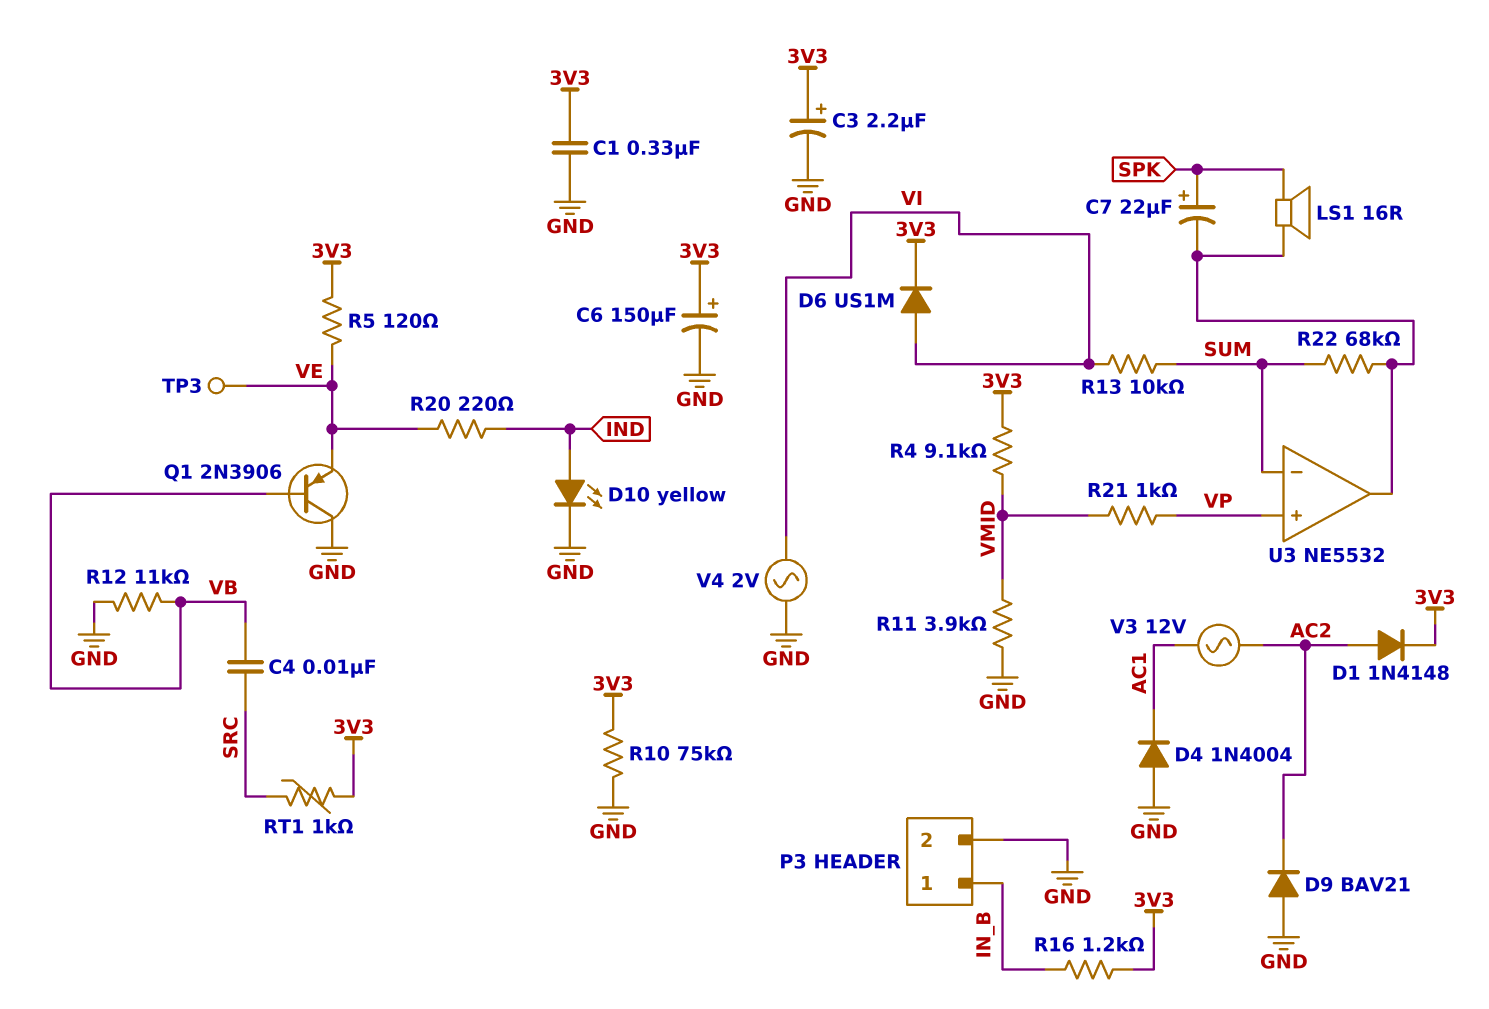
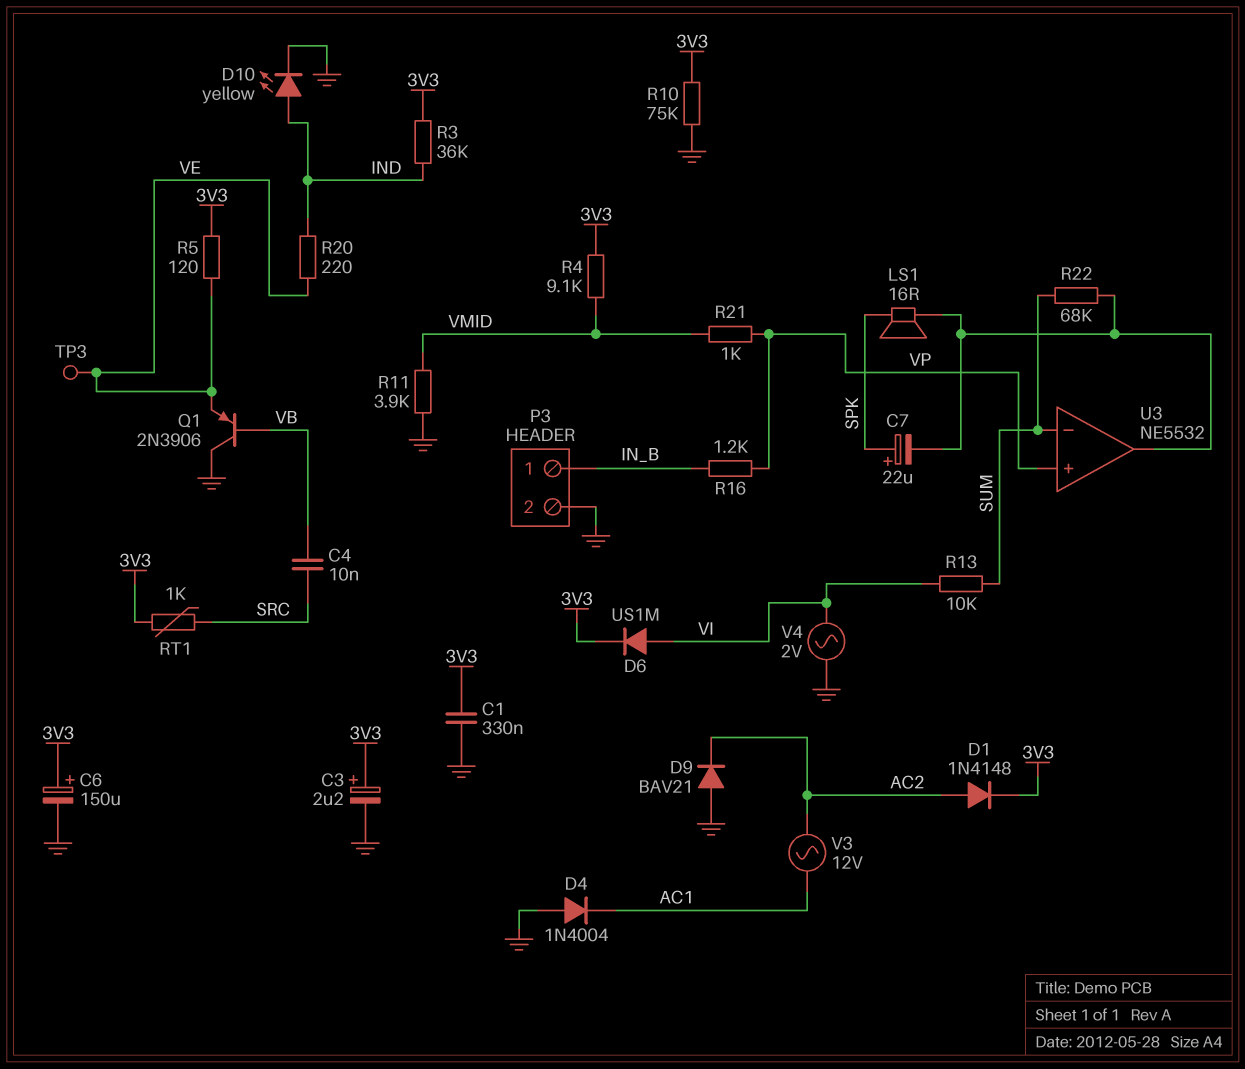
R3: none -> 36k (3V3, IND)
R12: 11k (GND, VB) -> none
R16: 1.2k (3V3, IN_B) -> 1.2k (IN_B, VP)

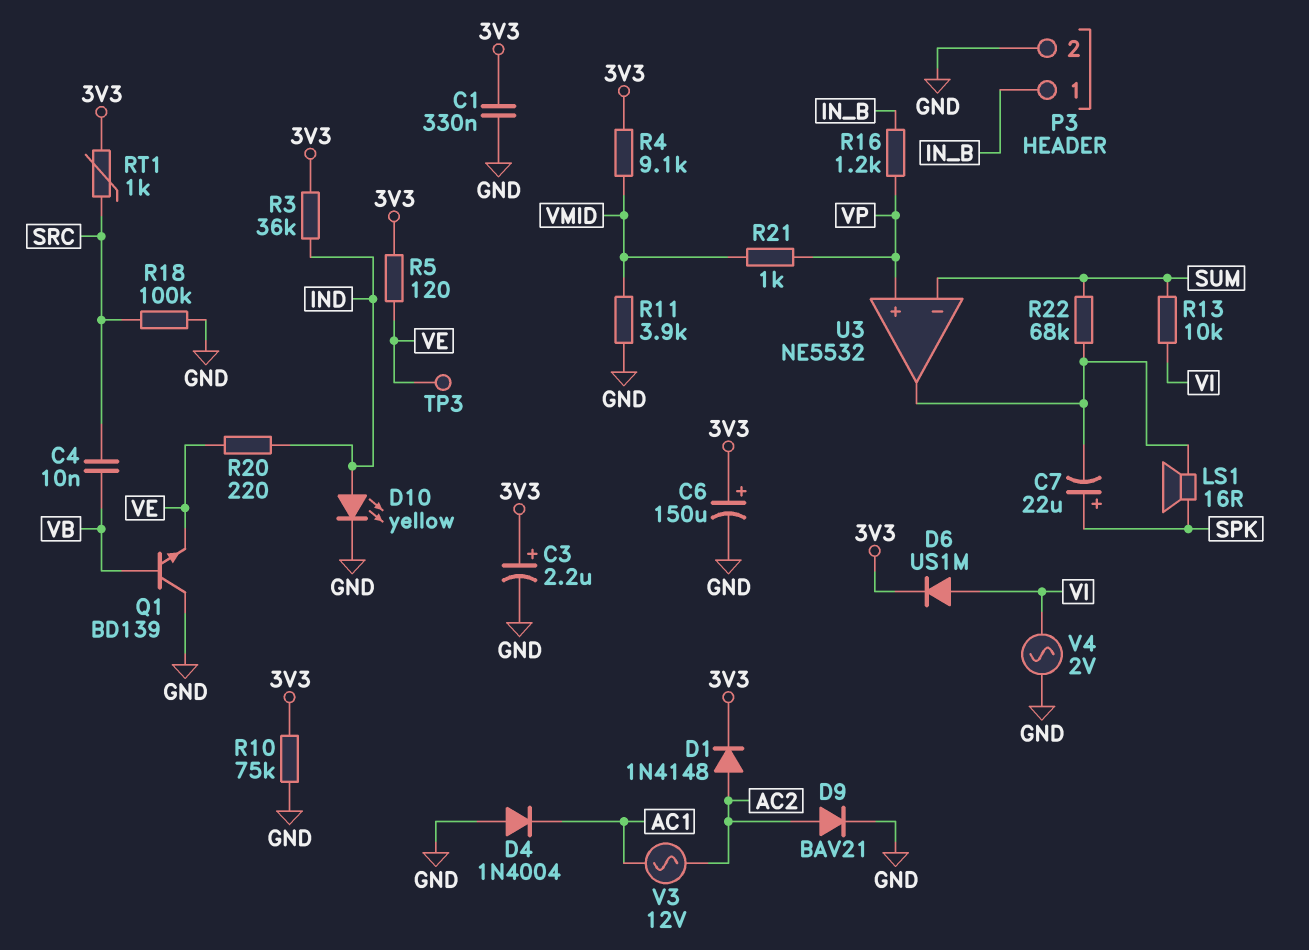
D9: diode BAV21 (A GND, K AC2) -> diode BAV21 (A AC2, K GND)
Q1: PNP 2N3906 (B VB, C GND, E VE) -> NPN BD139 (B VB, C GND, E VE)
R18: none -> 100k (GND, SRC)

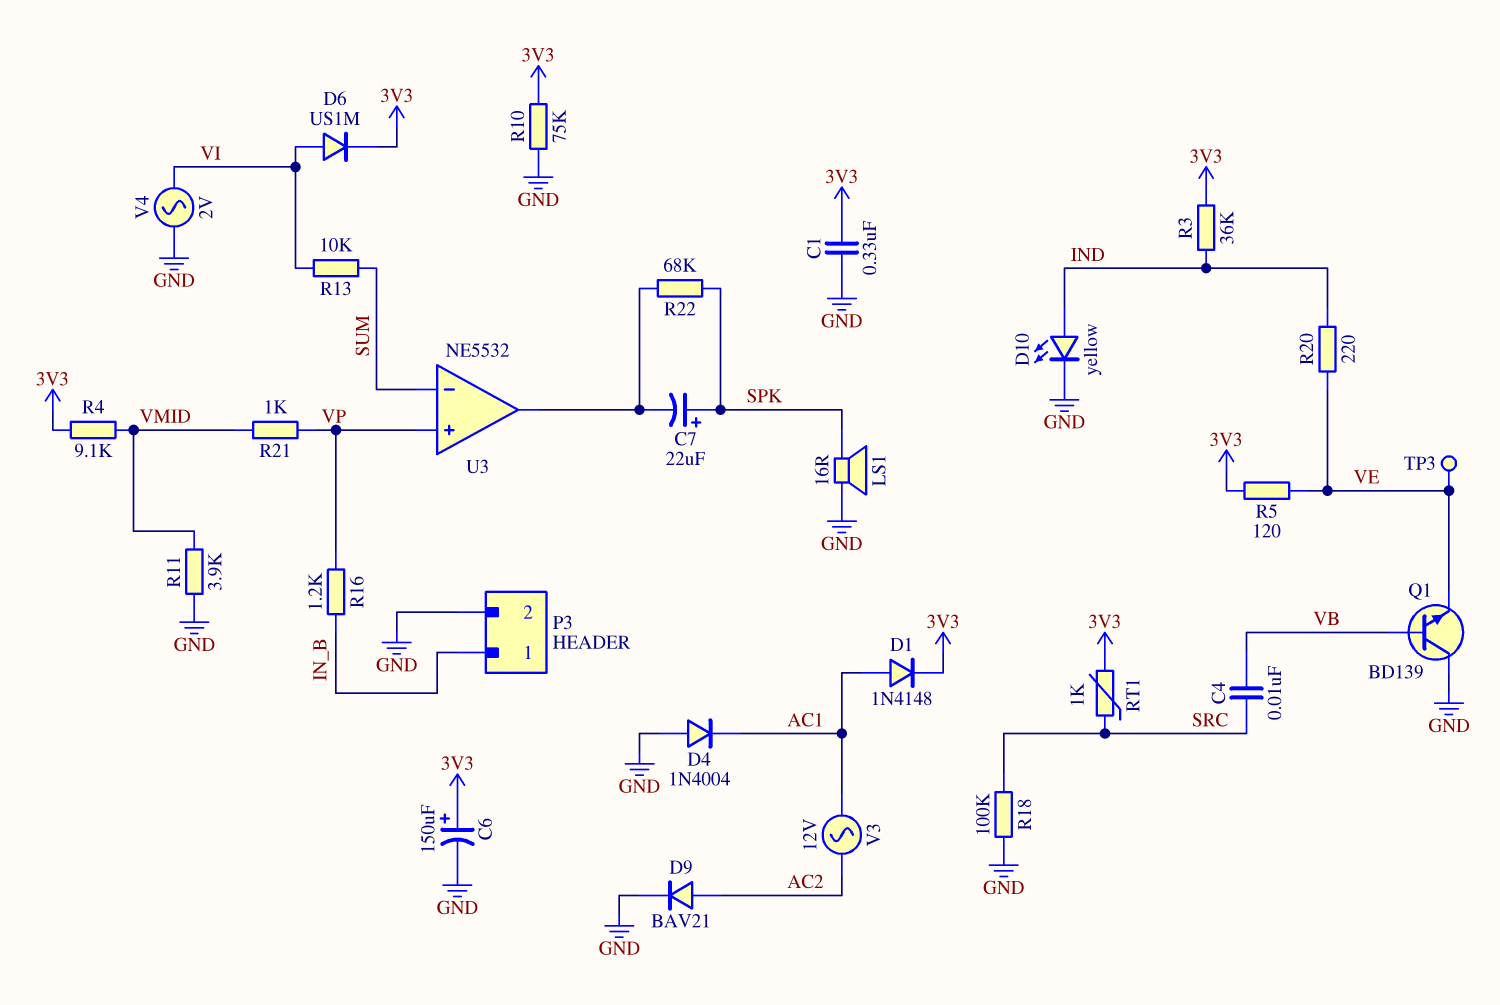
C3: 2.2uF (plus 3V3, minus GND) -> none
D1: diode 1N4148 (A AC2, K 3V3) -> diode 1N4148 (A AC1, K 3V3)
LS1: speaker 16R (SPK, U3/out) -> speaker 16R (GND, SPK)
R22: 68k (SUM, U3/out) -> 68k (SPK, U3/out)

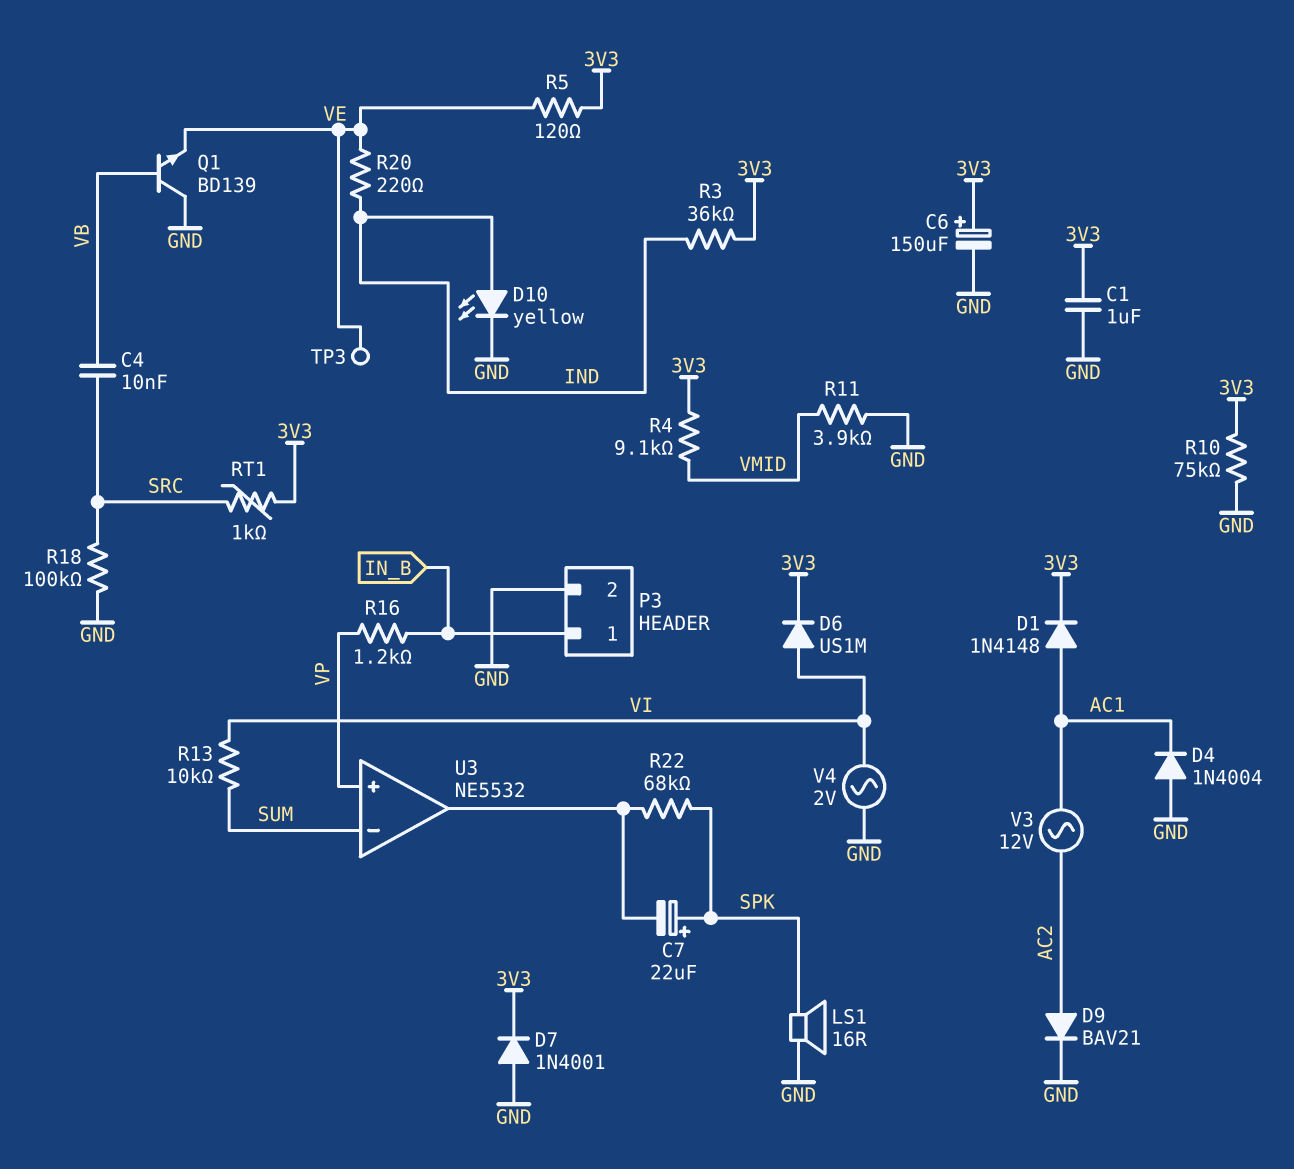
C1: 330nF (3V3, GND) -> 1uF (3V3, GND)
D7: none -> diode 1N4001 (A GND, K 3V3)
R21: 1k (VMID, VP) -> none

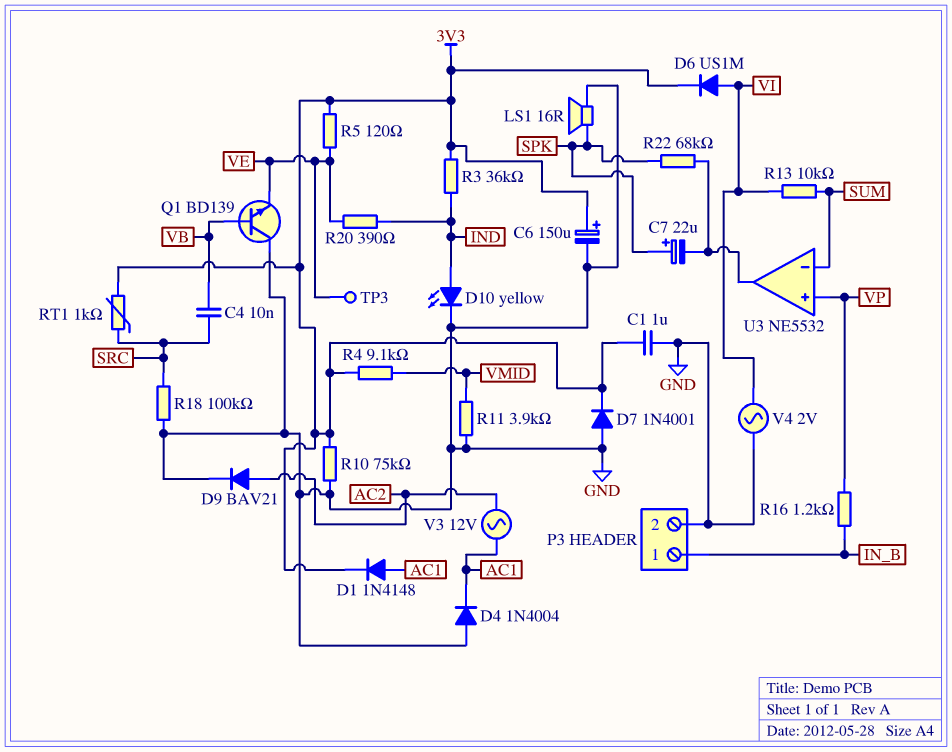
R20: 220 (IND, VE) -> 390 (IND, VE)

